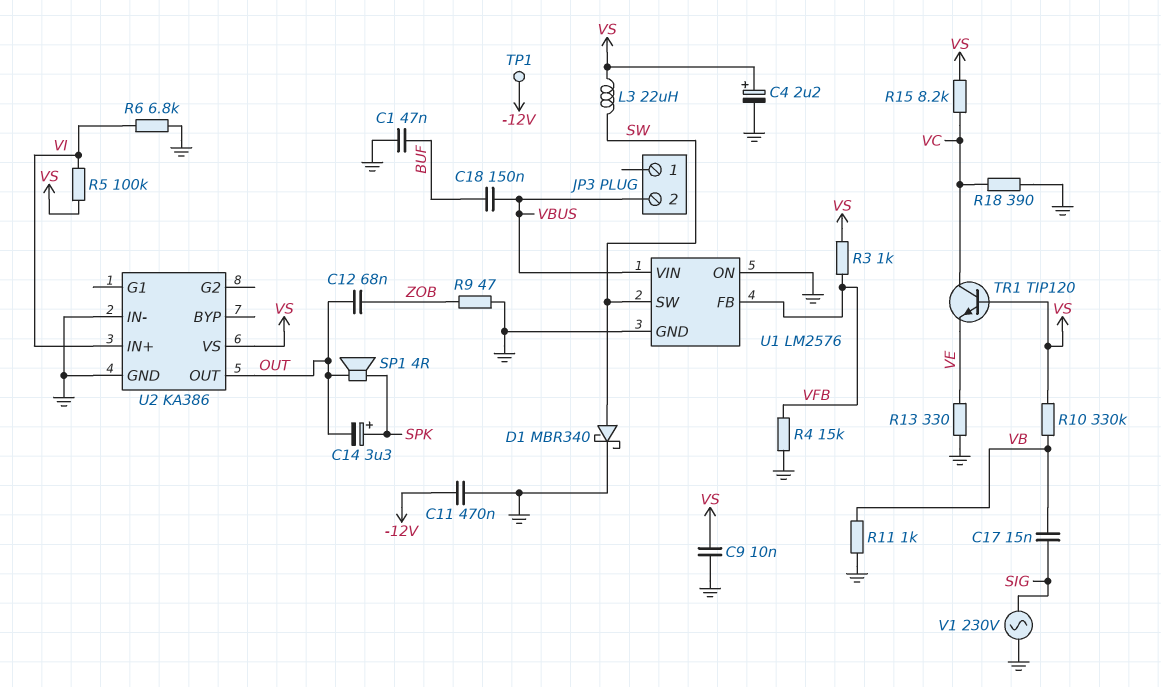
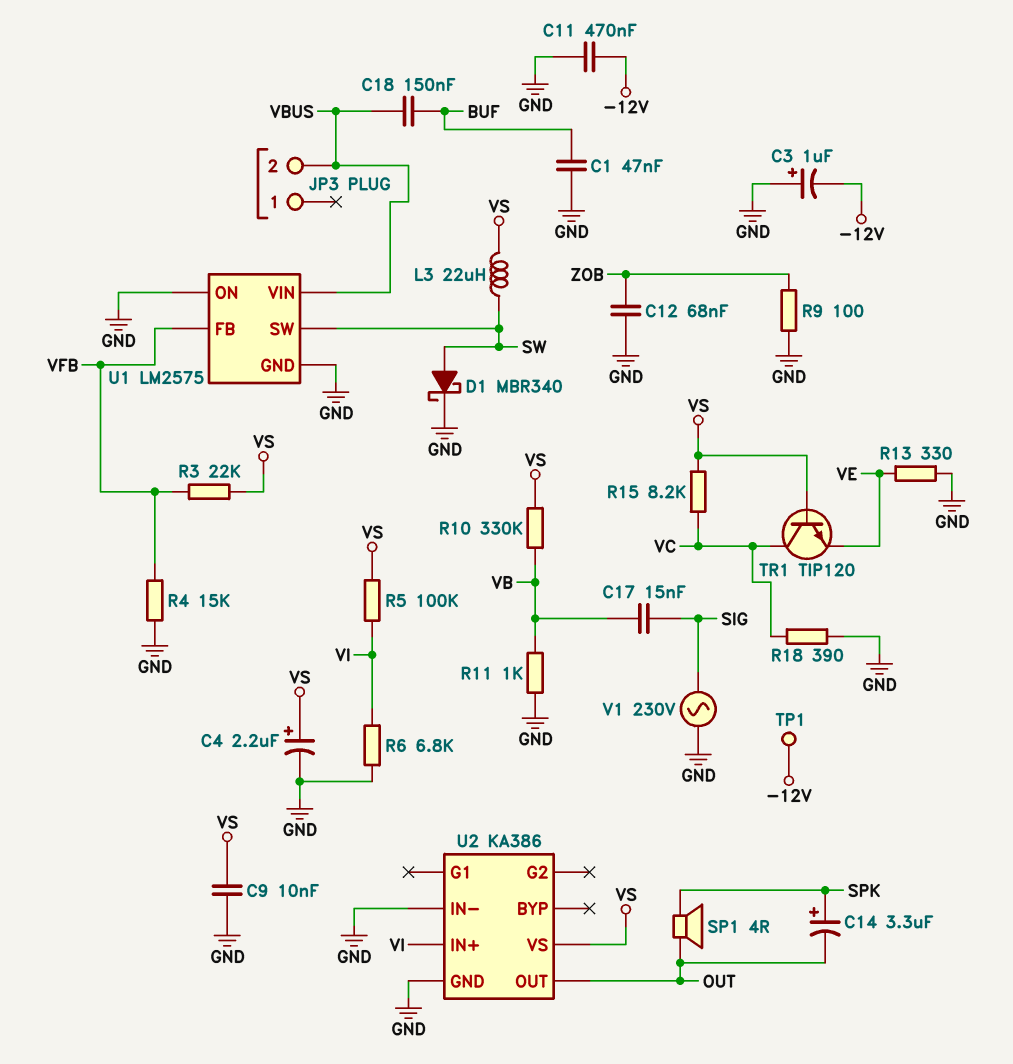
C3: none -> 1uF (plus GND, minus -12V)
C12: 68nF (OUT, ZOB) -> 68nF (GND, ZOB)
R3: 1k (VFB, VS) -> 22k (VFB, VS)
R9: 47 (GND, ZOB) -> 100 (GND, ZOB)
U1: LM2576 -> LM2575

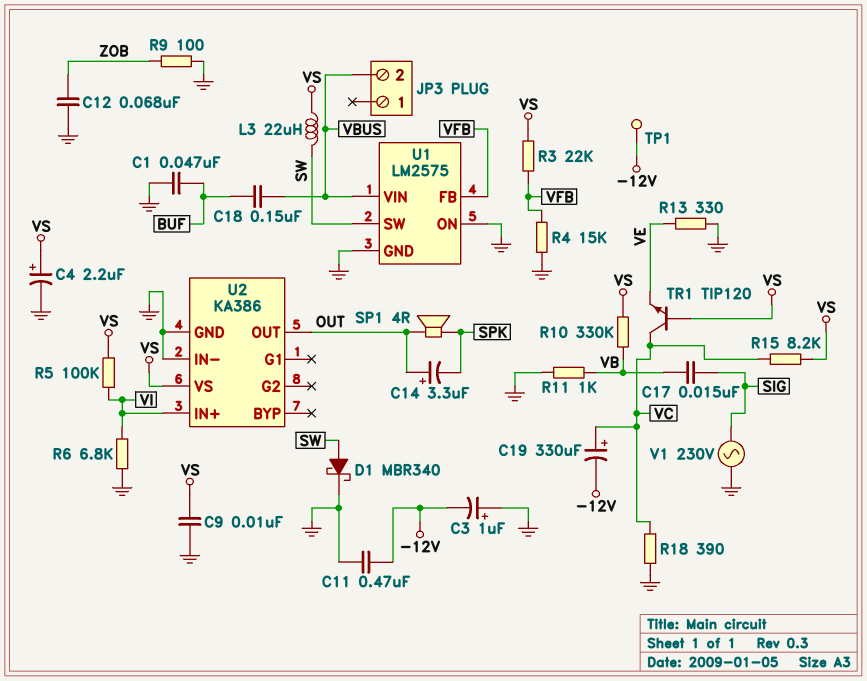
C14: 3.3uF (plus SPK, minus OUT) -> 3.3uF (plus OUT, minus SPK)
C19: none -> 330uF (plus VC, minus -12V)

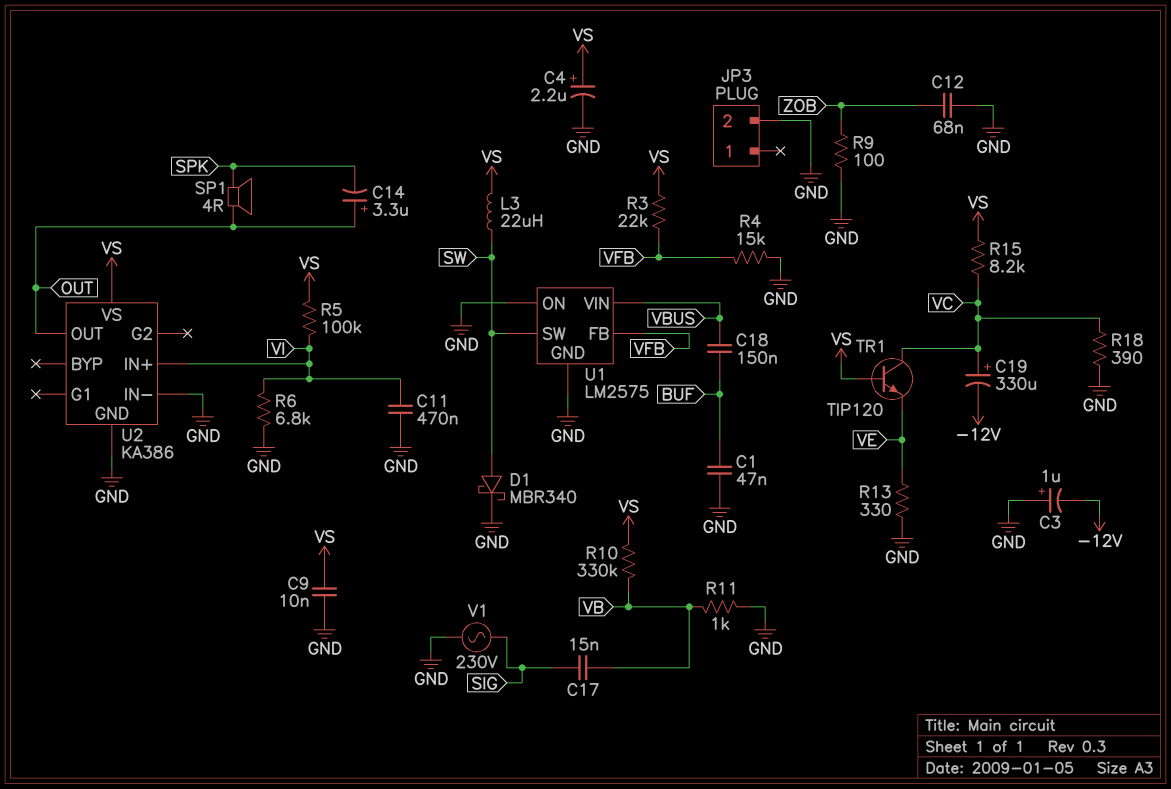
C11: 470nF (-12V, GND) -> 470nF (GND, VI)
JP3 pin 2: VBUS -> GND
TP1: test point (-12V) -> none

